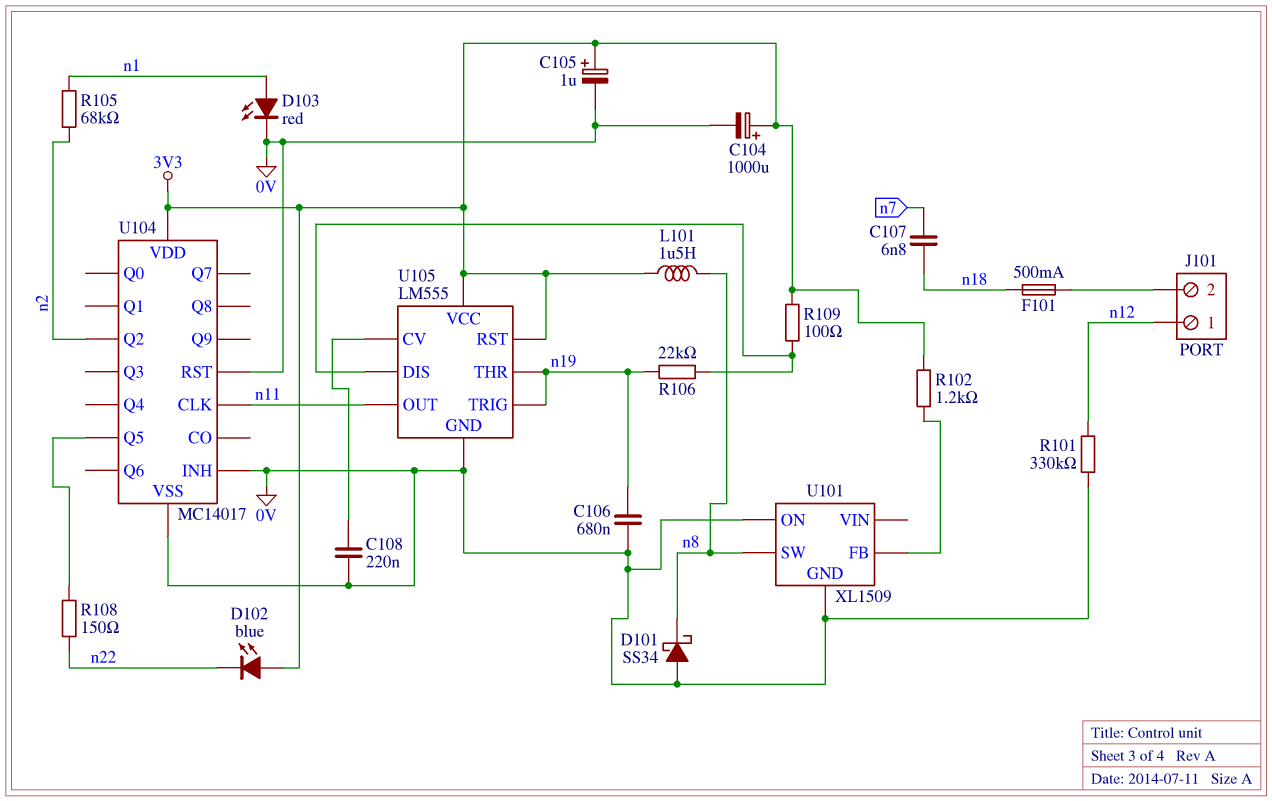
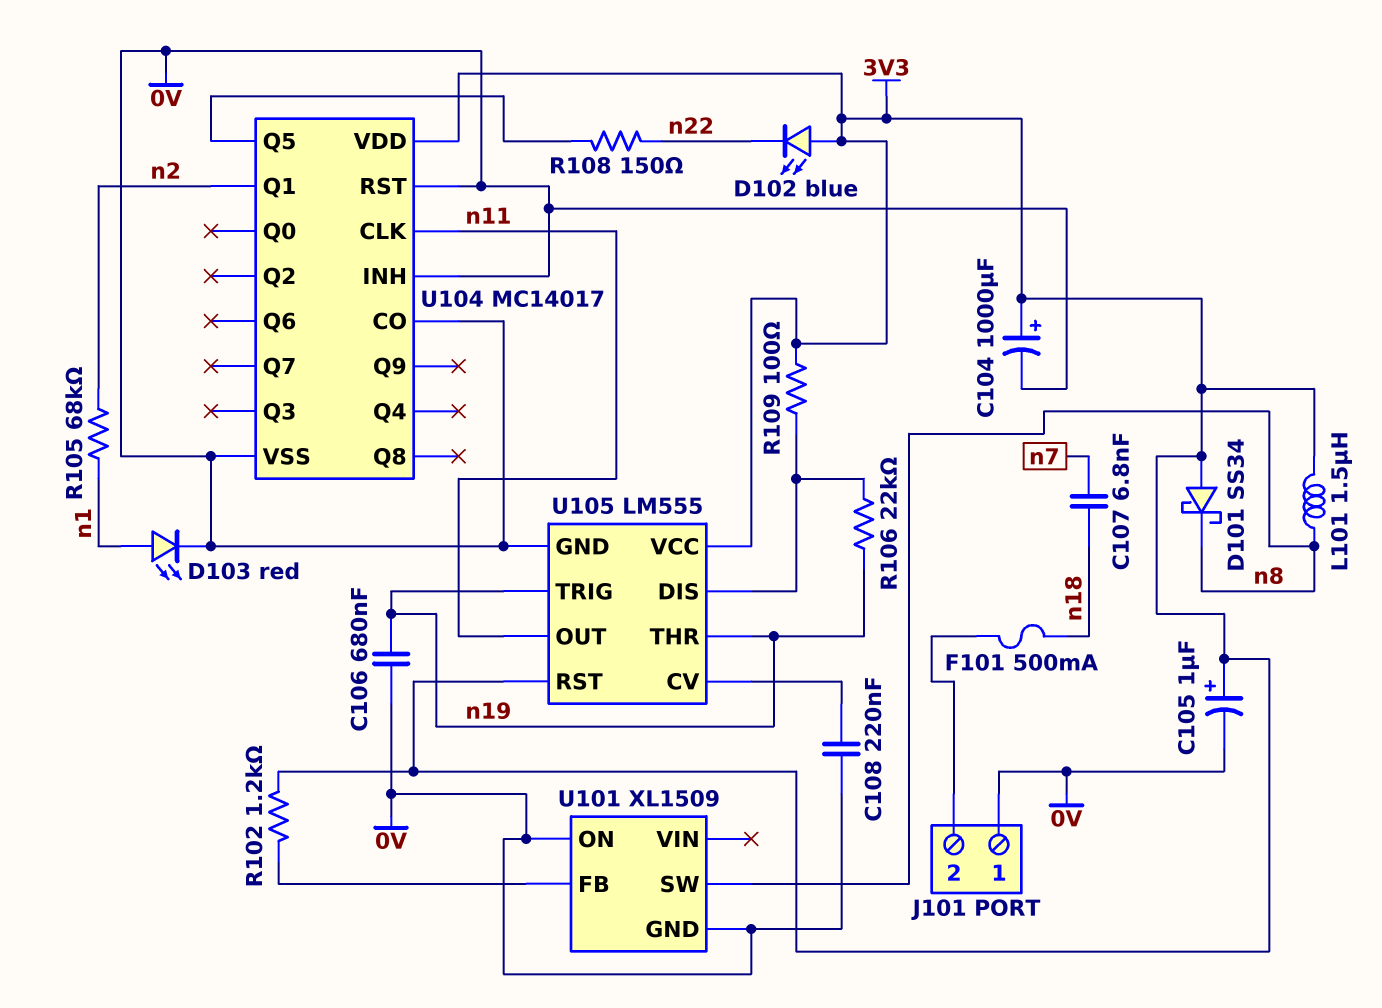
D101: schottky SS34 (A 0V, K n8) -> schottky SS34 (A 3V3, K n8)
J101 pin 1: n12 -> 0V
R101: 330k (0V, n12) -> none
U104 pin CO: none -> 0V
U104 pin Q1: none -> n2
U104 pin Q2: n2 -> none

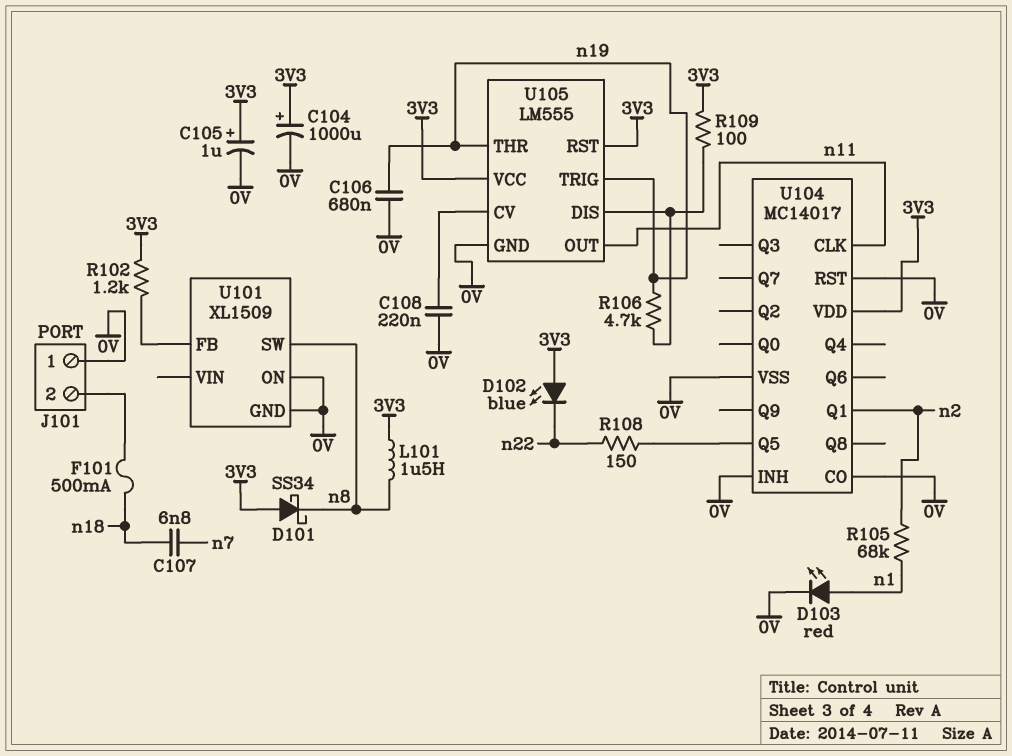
R106: 22k (U105/DIS, n19) -> 4.7k (U105/DIS, n19)

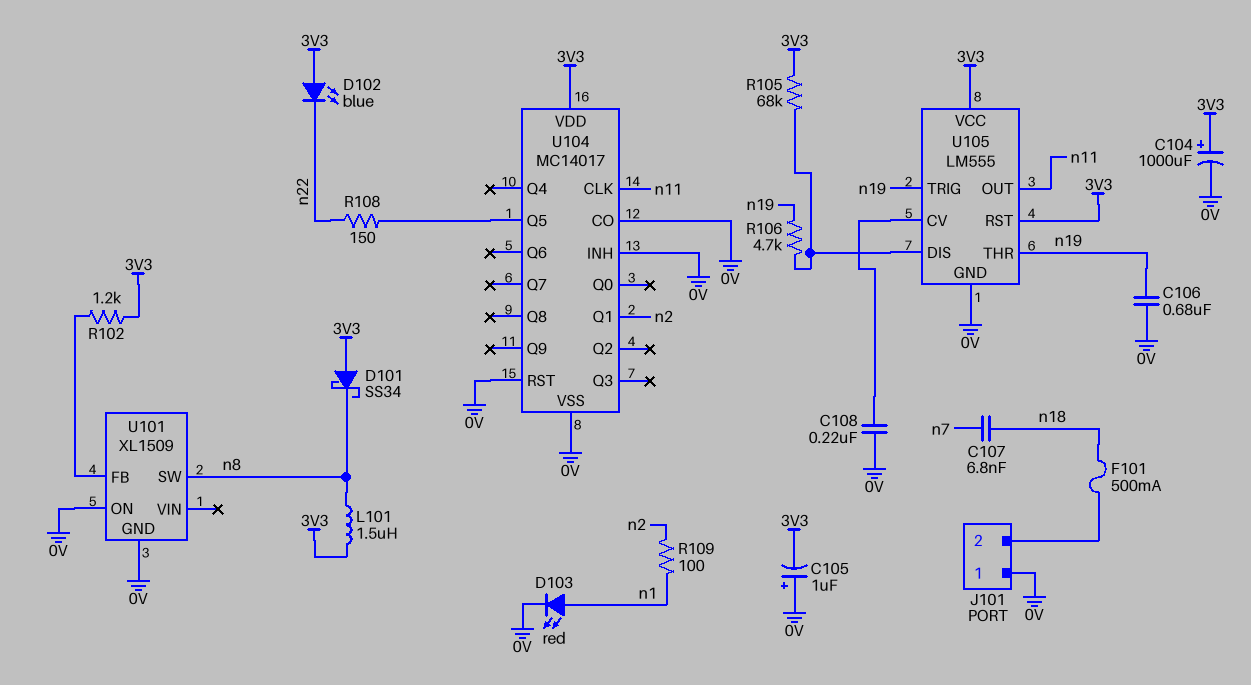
C105: 1uF (plus 3V3, minus 0V) -> 1uF (plus 0V, minus 3V3)
R105: 68k (n1, n2) -> 68k (3V3, U105/DIS)
R109: 100 (3V3, U105/DIS) -> 100 (n1, n2)

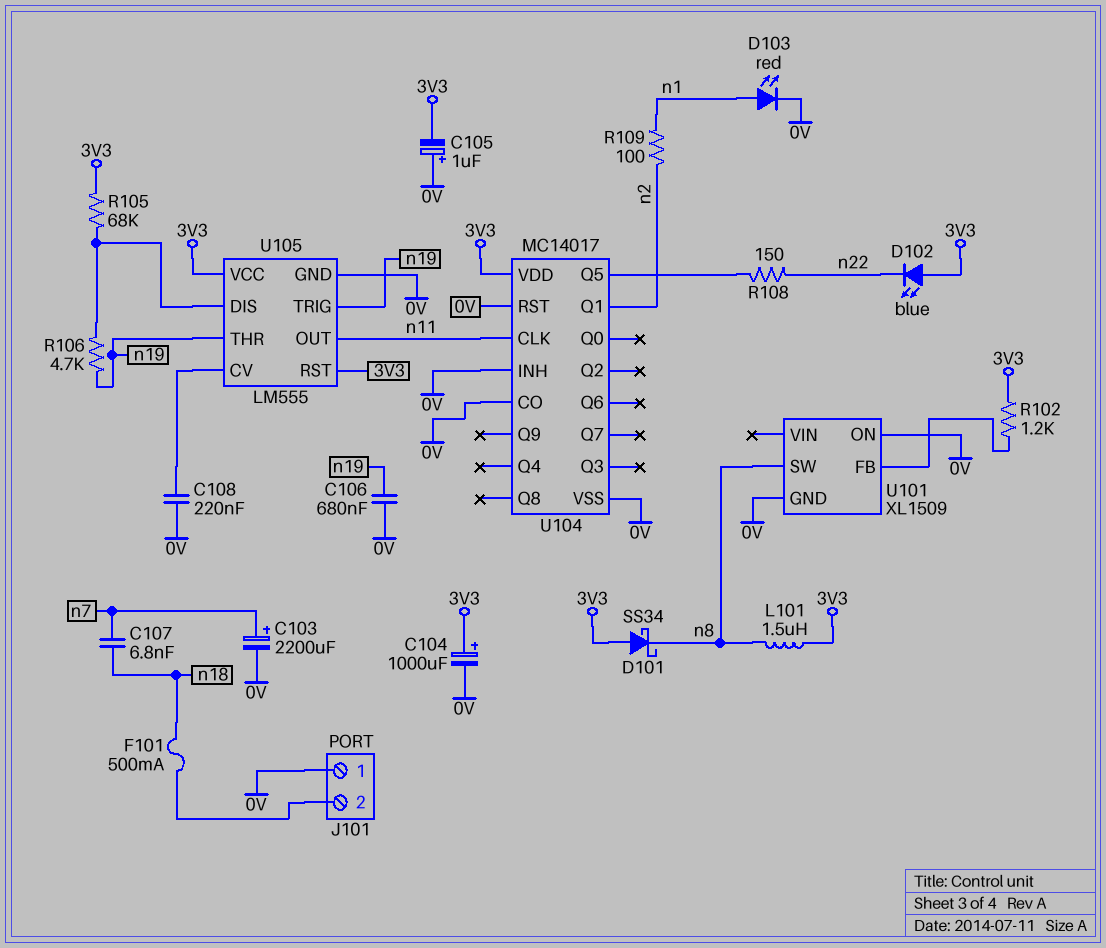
C103: none -> 2200uF (plus n7, minus 0V)

